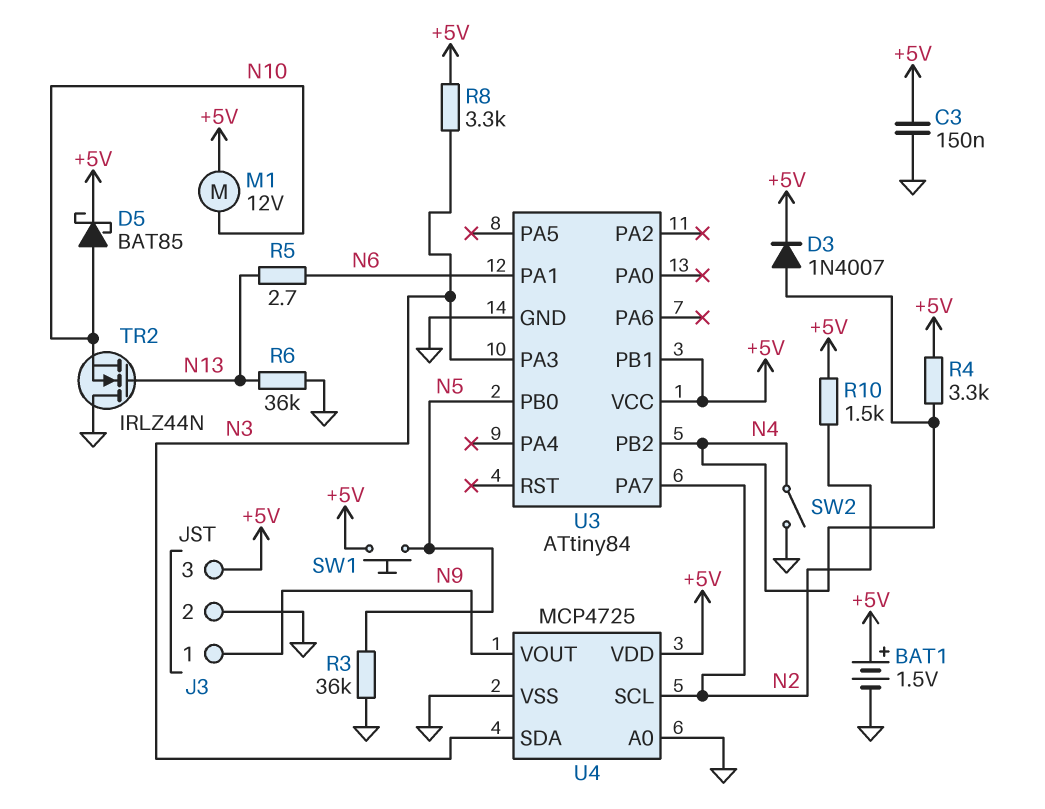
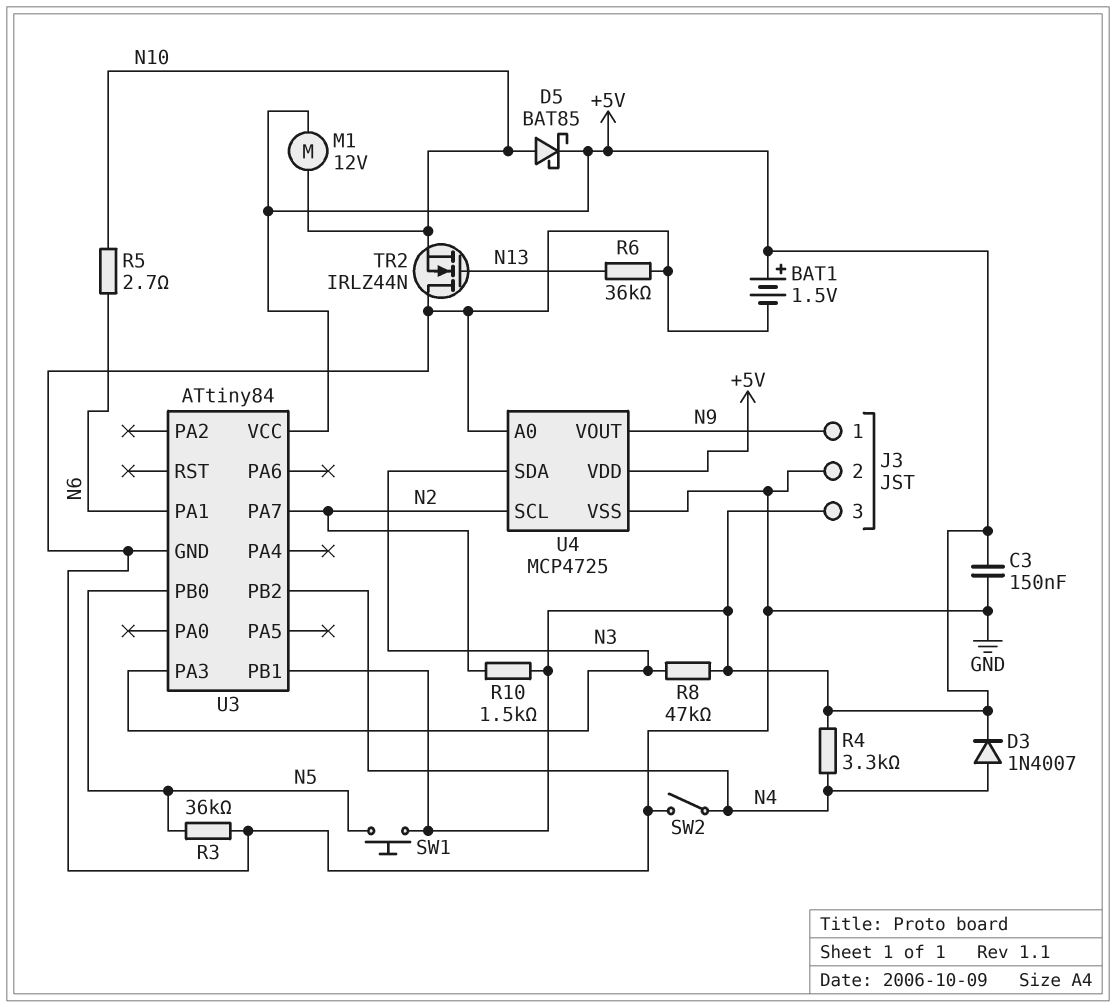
R5: 2.7 (N6, N13) -> 2.7 (N6, N10)
R8: 3.3k (+5V, N3) -> 47k (+5V, N3)

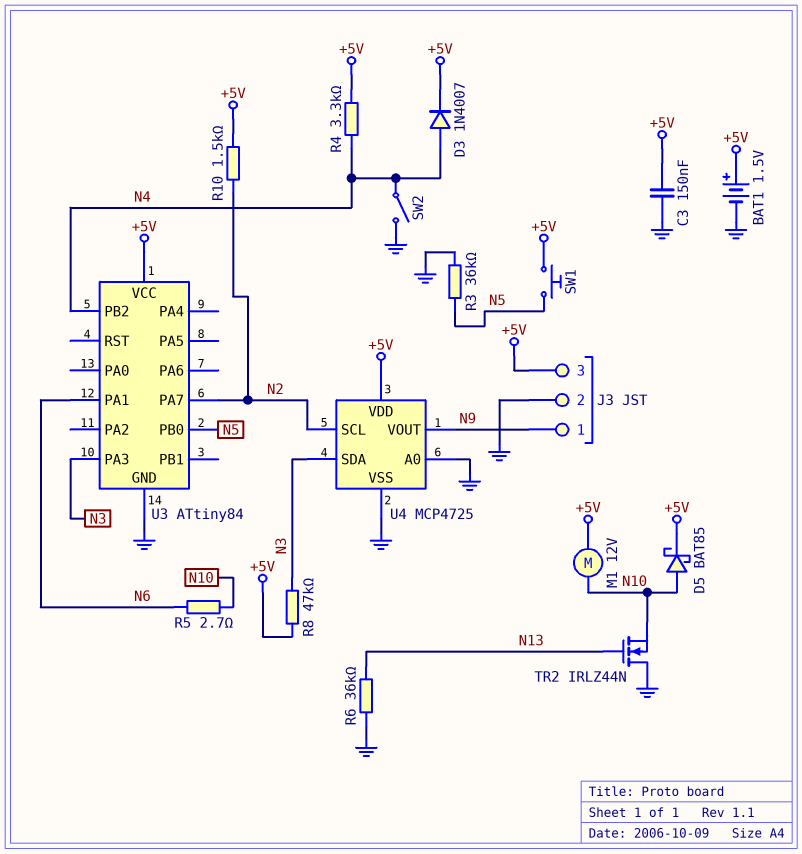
U3 pin PB1: +5V -> none

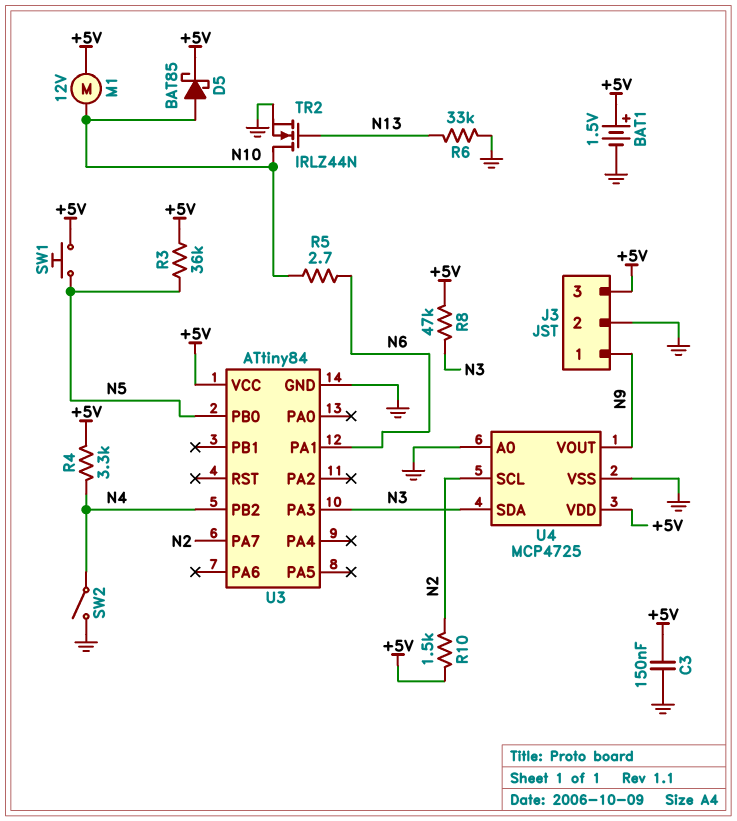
D3: diode 1N4007 (A N4, K +5V) -> none
R3: 36k (GND, N5) -> 36k (+5V, N5)
R6: 36k (GND, N13) -> 33k (GND, N13)
TR2: NMOS IRLZ44N (G N13, D GND, S N10) -> NMOS IRLZ44N (G N13, D N10, S GND)

